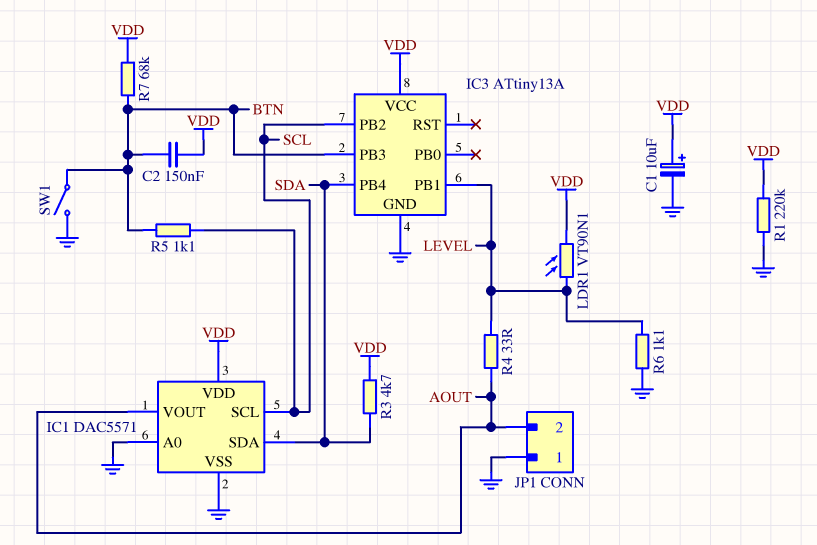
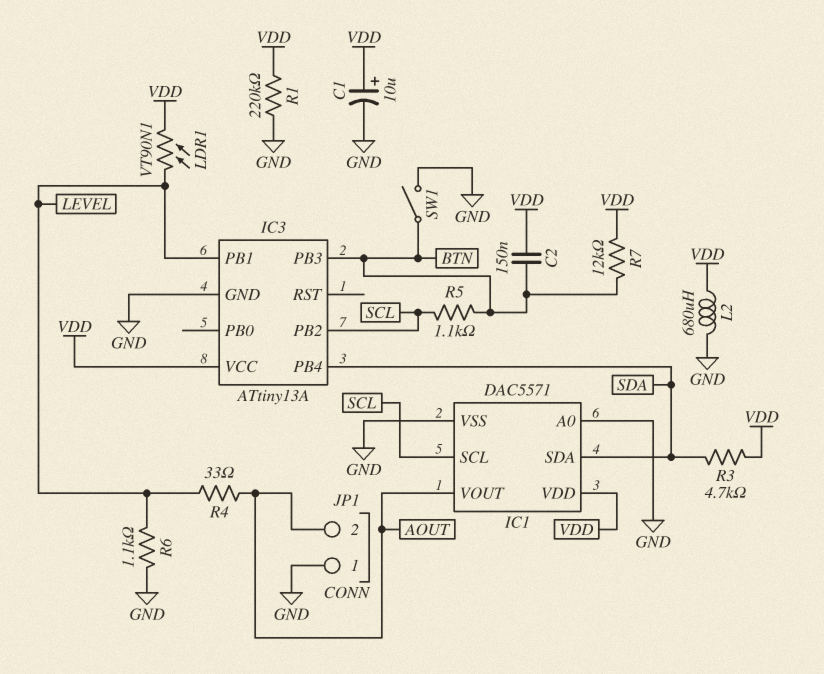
L2: none -> 680uH (GND, VDD)
R7: 68k (BTN, VDD) -> 12k (BTN, VDD)

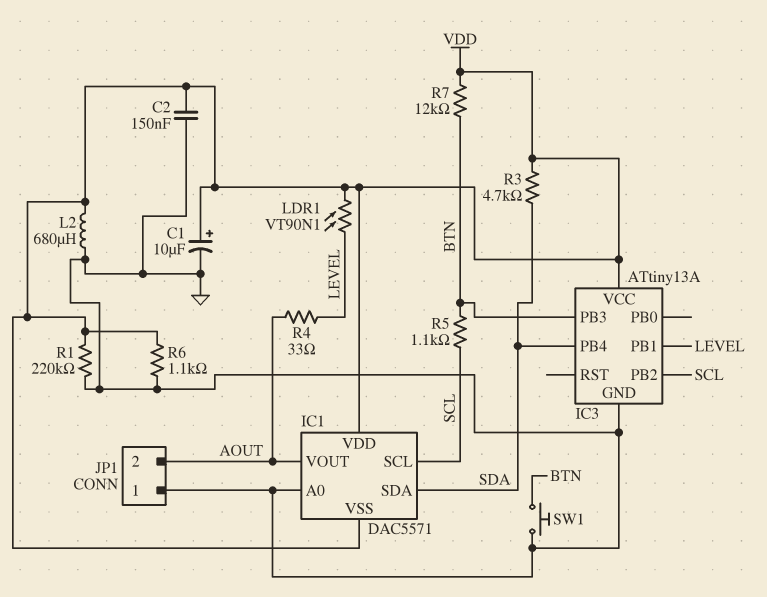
C2: 150nF (BTN, VDD) -> 150nF (GND, VDD)
IC1 pin VSS: GND -> VDD
R6: 1.1k (GND, LEVEL) -> 1.1k (GND, VDD)
SW1: switch (BTN, GND) -> button (BTN, GND)

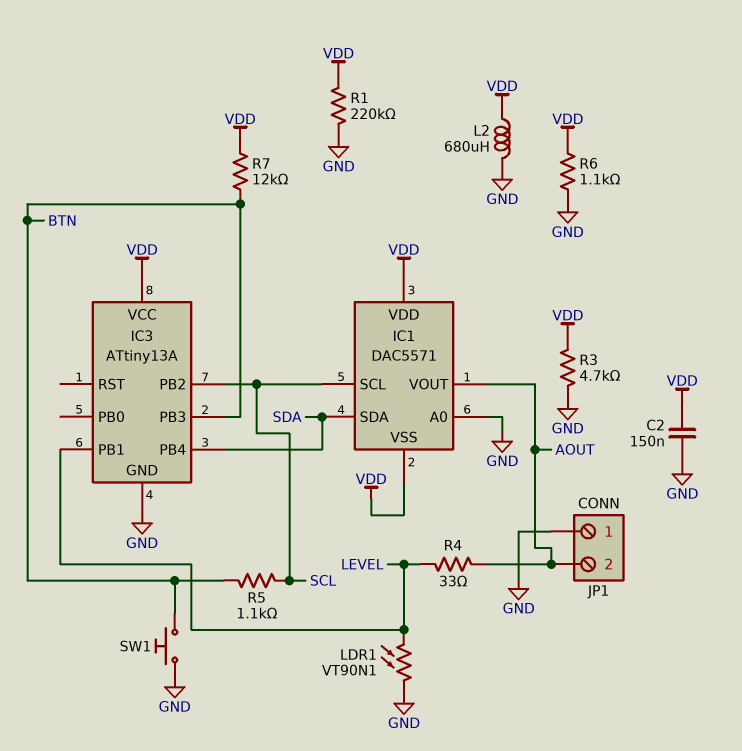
C1: 10uF (plus VDD, minus GND) -> none
LDR1: VT90N1 (LEVEL, VDD) -> VT90N1 (GND, LEVEL)
R3: 4.7k (SDA, VDD) -> 4.7k (GND, VDD)

